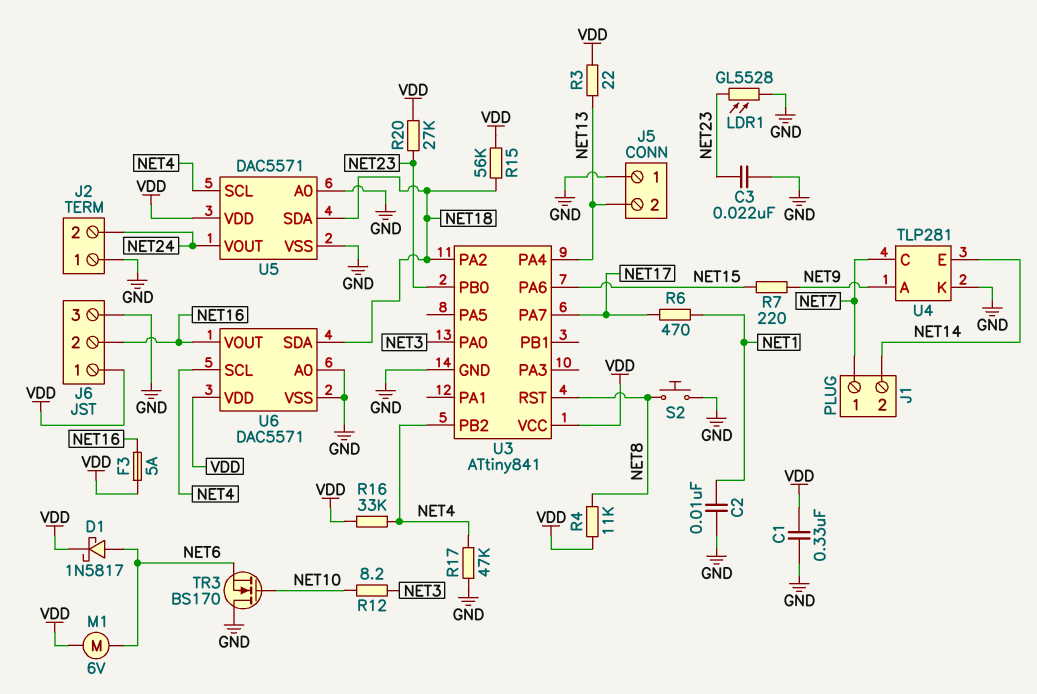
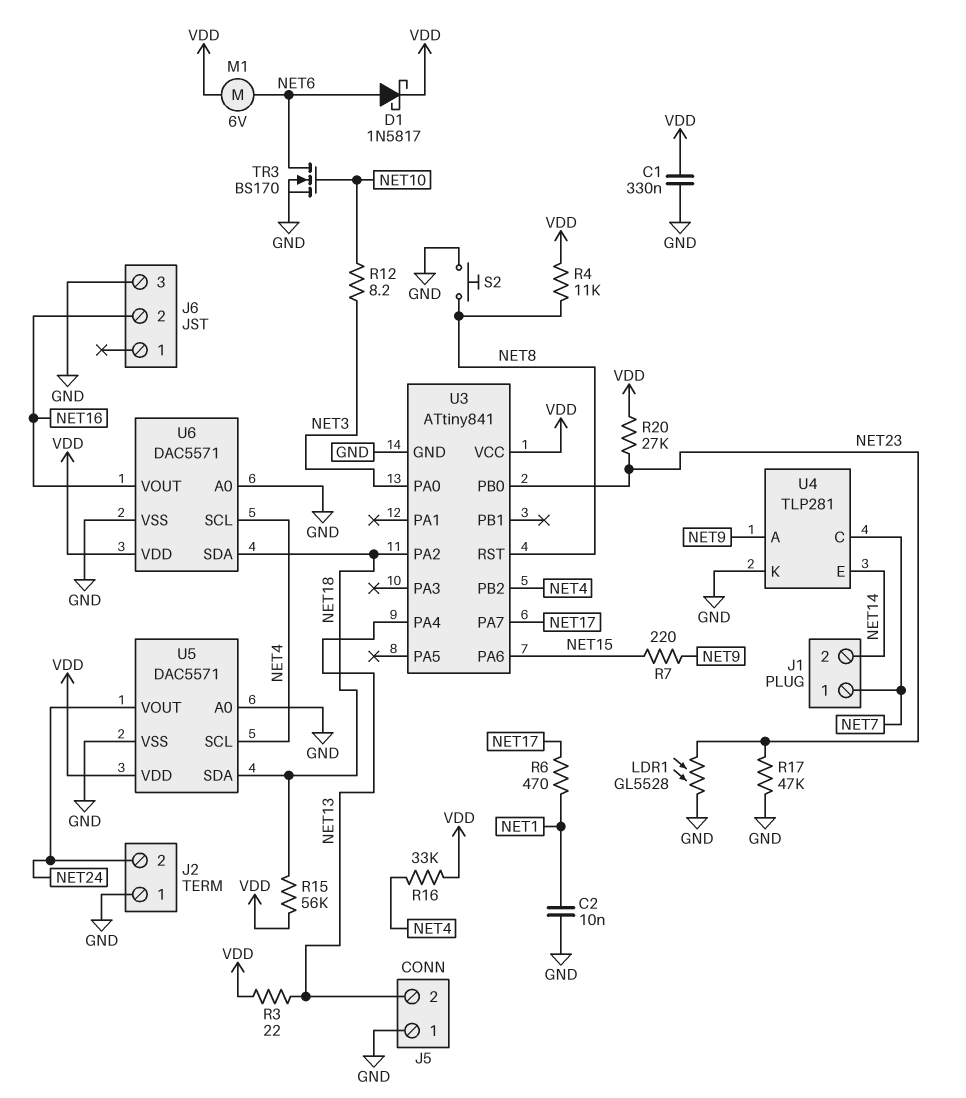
C3: 22nF (GND, NET23) -> none
F3: 5A (NET16, VDD) -> none
J6 pin 1: VDD -> none
R17: 47k (GND, NET4) -> 47k (GND, NET23)
TR3: NMOS BS170 (G NET10, D GND, S NET6) -> NMOS BS170 (G NET10, D NET6, S GND)

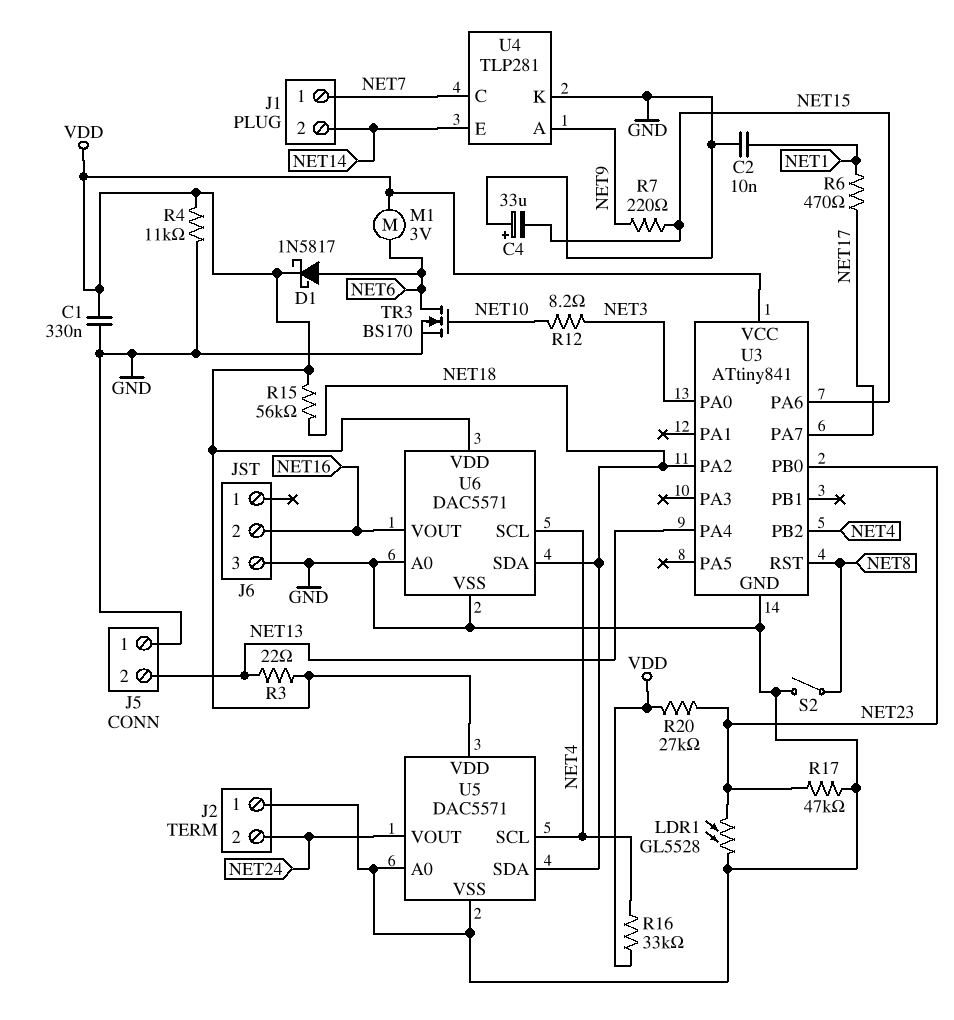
C4: none -> 33uF (plus GND, minus NET15)
M1: motor 6V (NET6, VDD) -> motor 3V (NET6, VDD)
R4: 11k (NET8, VDD) -> 11k (GND, VDD)
S2: button (GND, NET8) -> switch (GND, NET8)

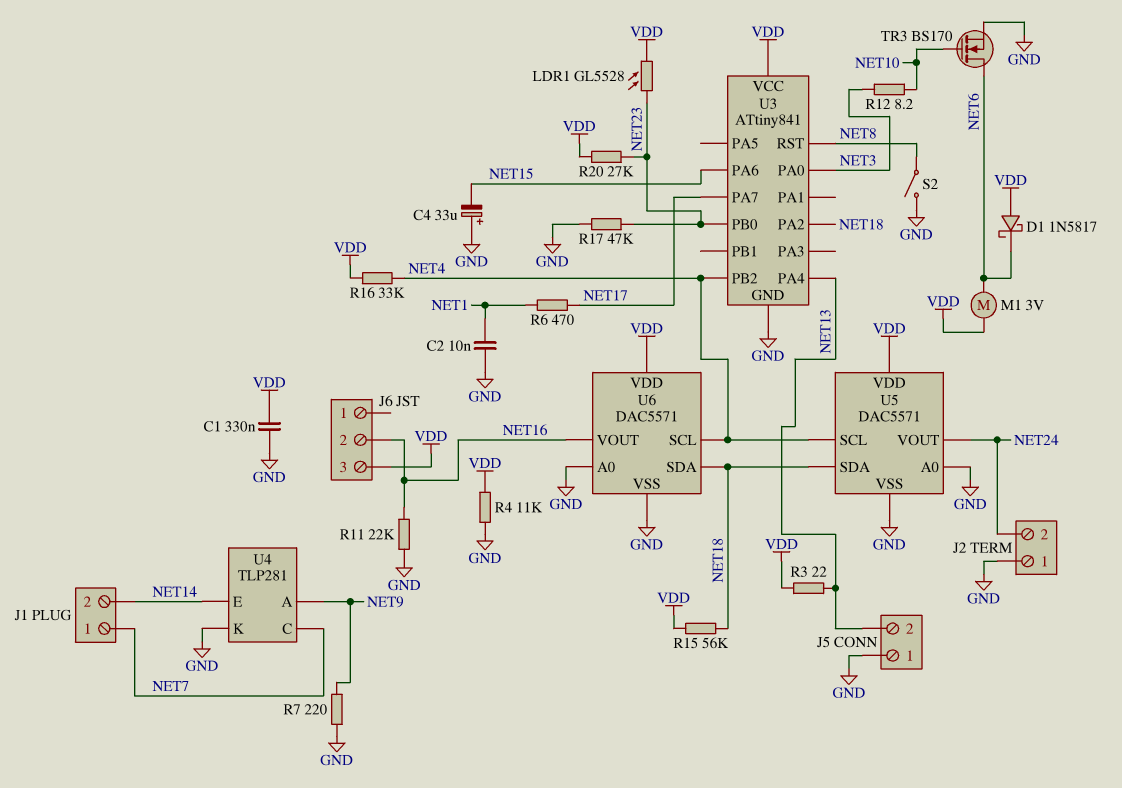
D1: schottky 1N5817 (A NET6, K VDD) -> schottky 1N5817 (A VDD, K NET6)
J6 pin 3: GND -> VDD
LDR1: GL5528 (GND, NET23) -> GL5528 (NET23, VDD)
R7: 220 (NET9, NET15) -> 220 (GND, NET9)
R11: none -> 22k (GND, NET16)

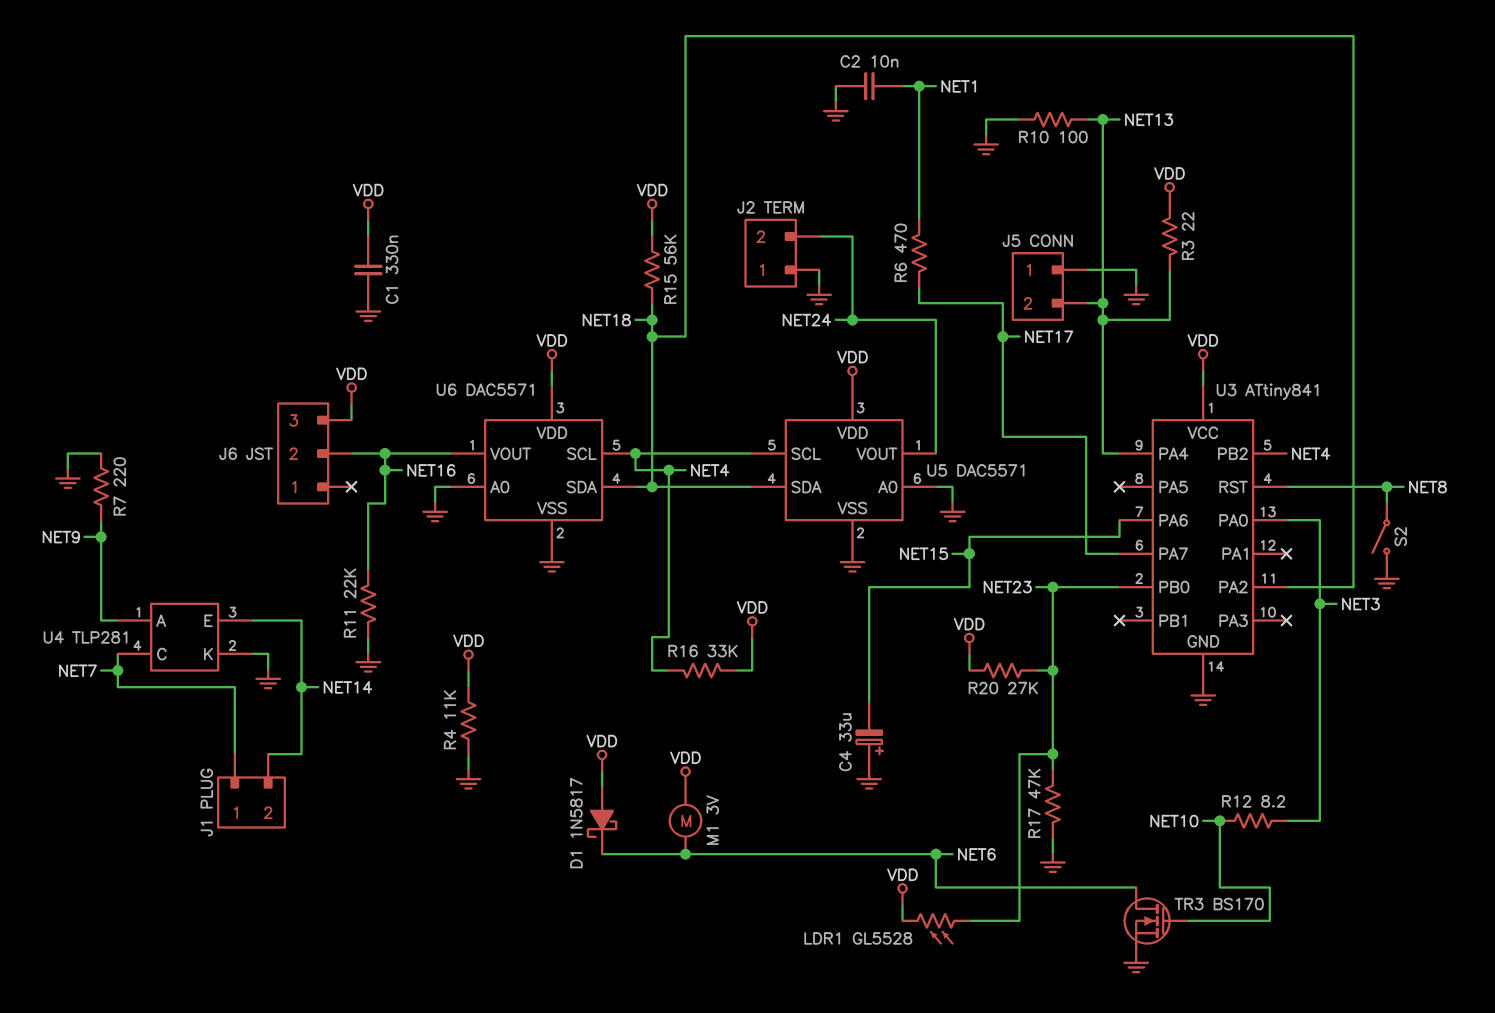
R10: none -> 100 (GND, NET13)

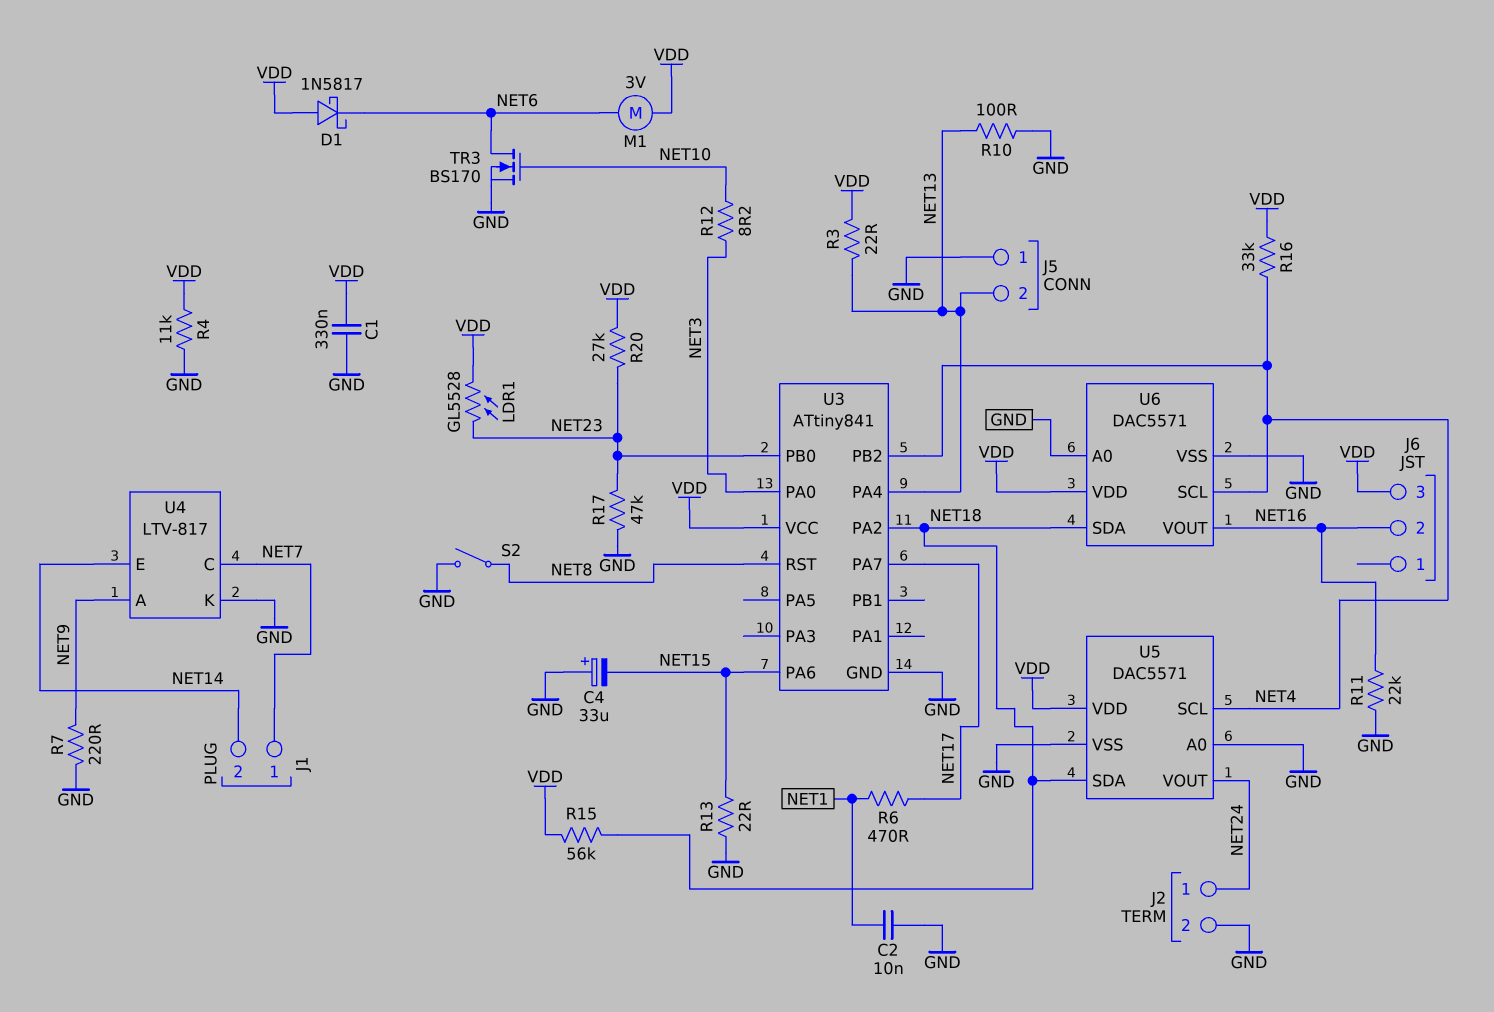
J2 pin 1: GND -> NET24
J2 pin 2: NET24 -> GND
R13: none -> 22 (GND, NET15)
U4: TLP281 -> LTV-817

